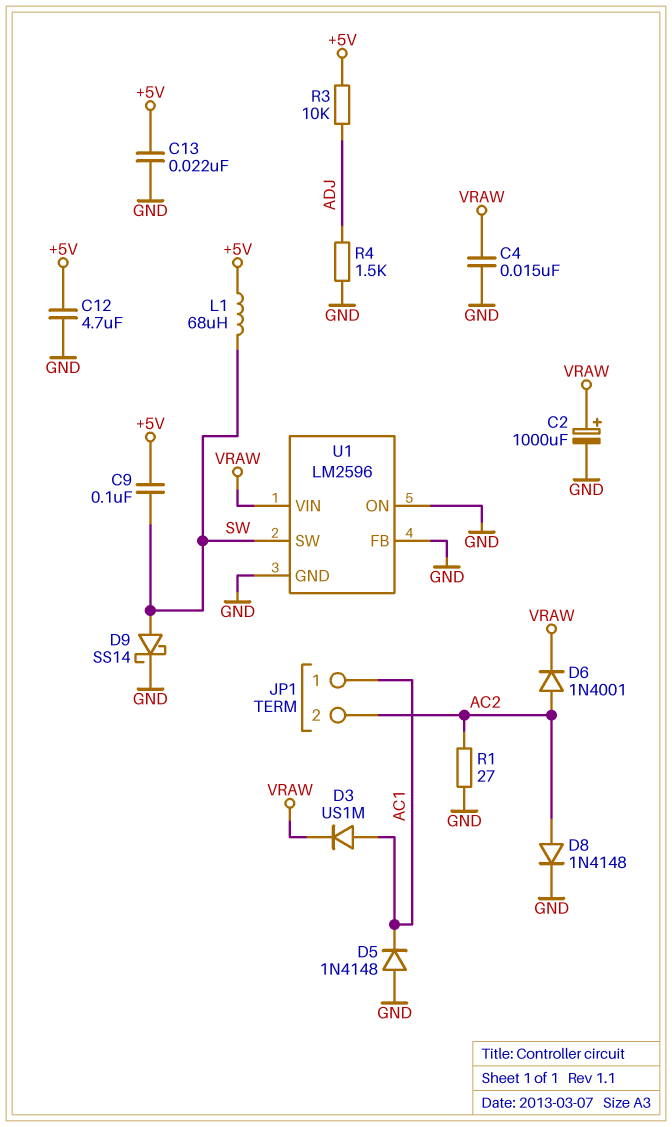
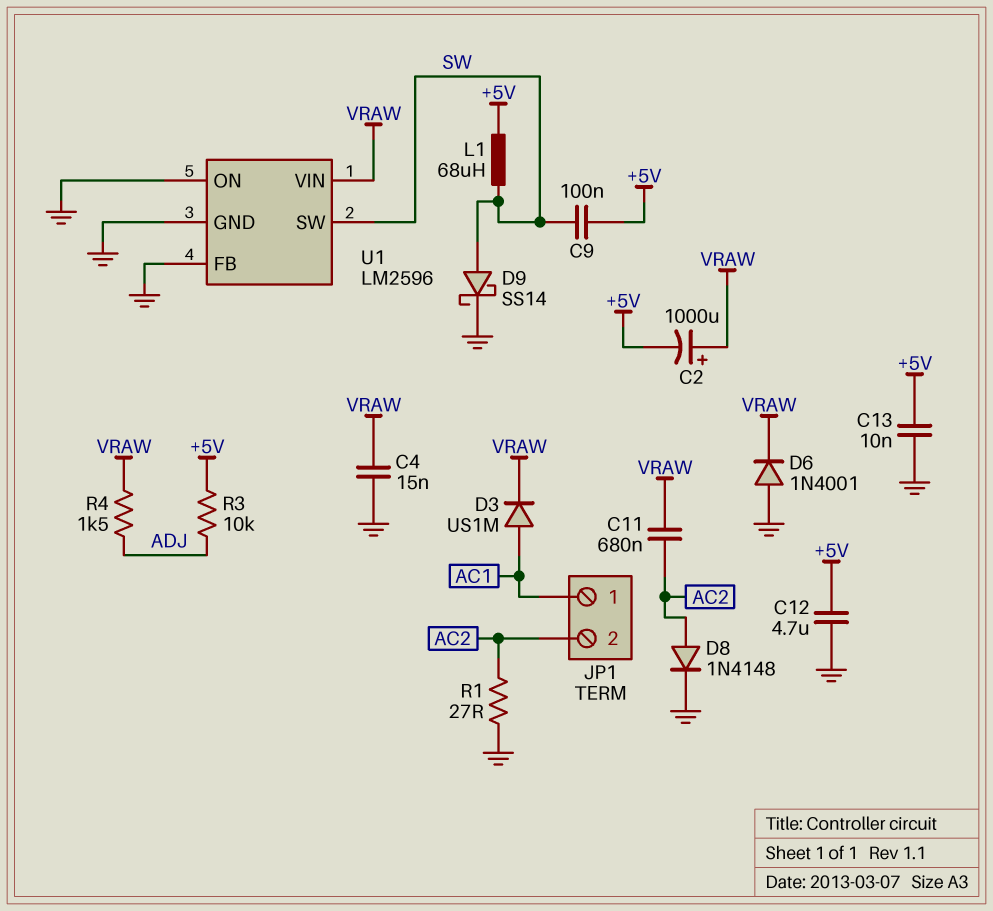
C2: 1000uF (plus VRAW, minus GND) -> 1000uF (plus VRAW, minus +5V)
C11: none -> 680nF (AC2, VRAW)
C13: 22nF (+5V, GND) -> 10nF (+5V, GND)
D5: diode 1N4148 (A GND, K AC1) -> none
D6: diode 1N4001 (A AC2, K VRAW) -> diode 1N4001 (A GND, K VRAW)
R4: 1.5k (ADJ, GND) -> 1.5k (ADJ, VRAW)

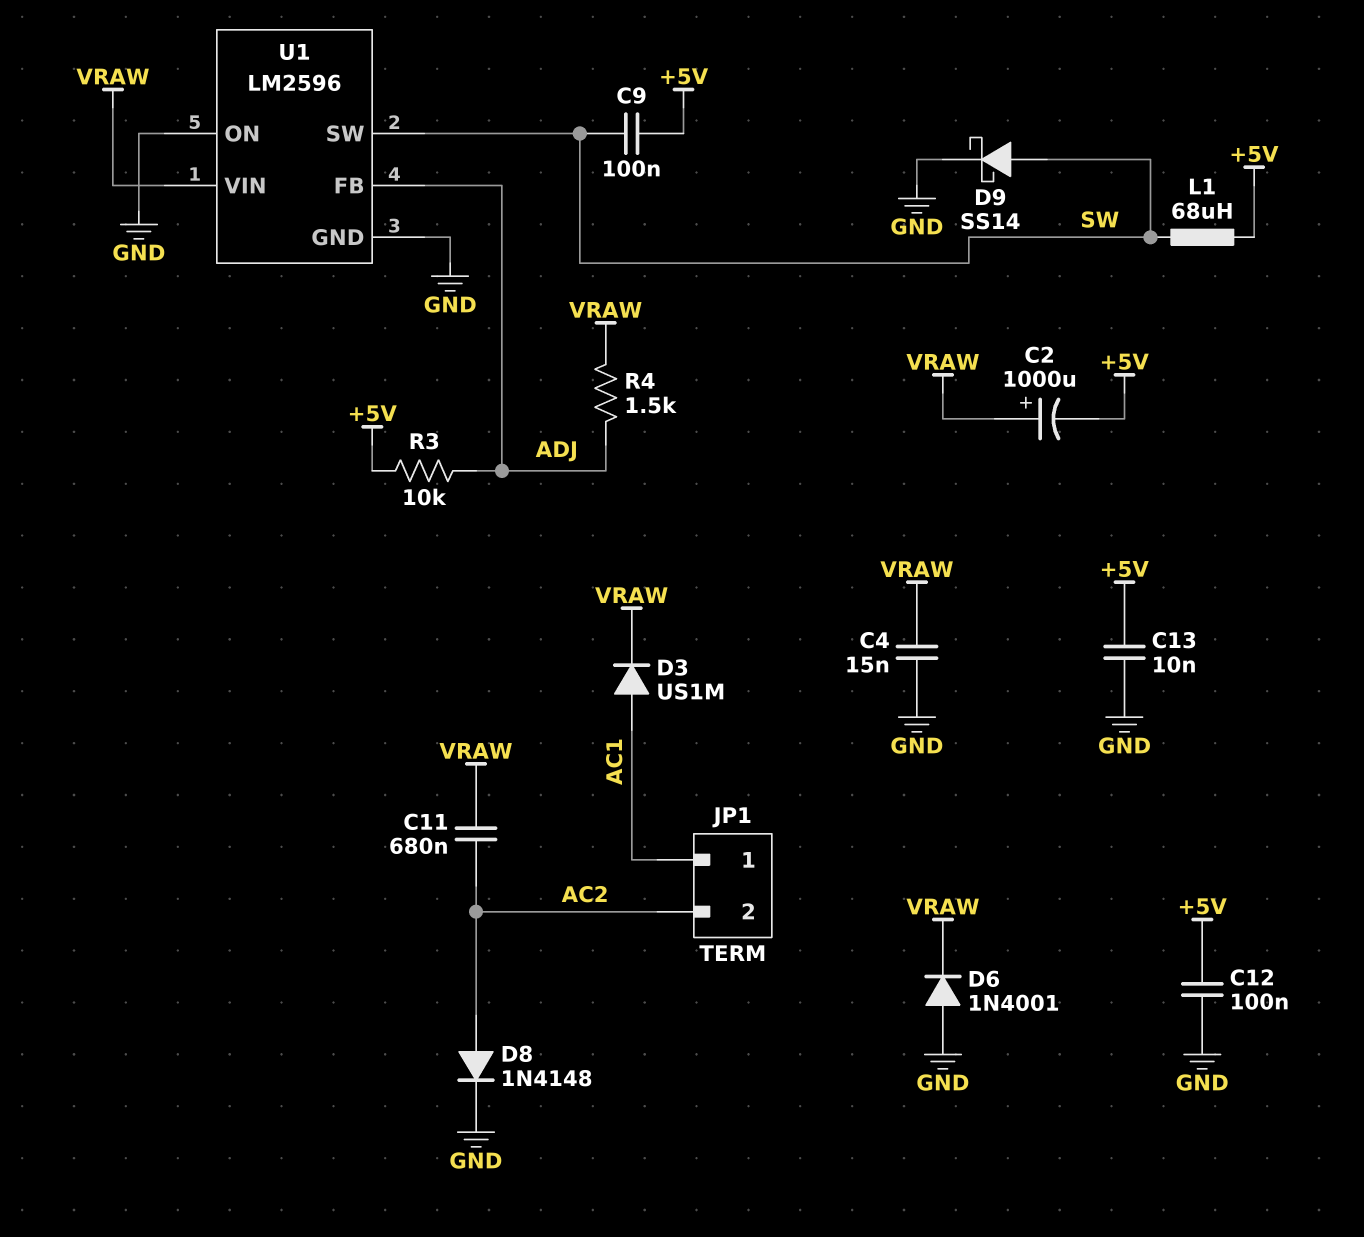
C12: 4.7uF (+5V, GND) -> 100nF (+5V, GND)
R1: 27 (AC2, GND) -> none
U1 pin FB: GND -> ADJ

